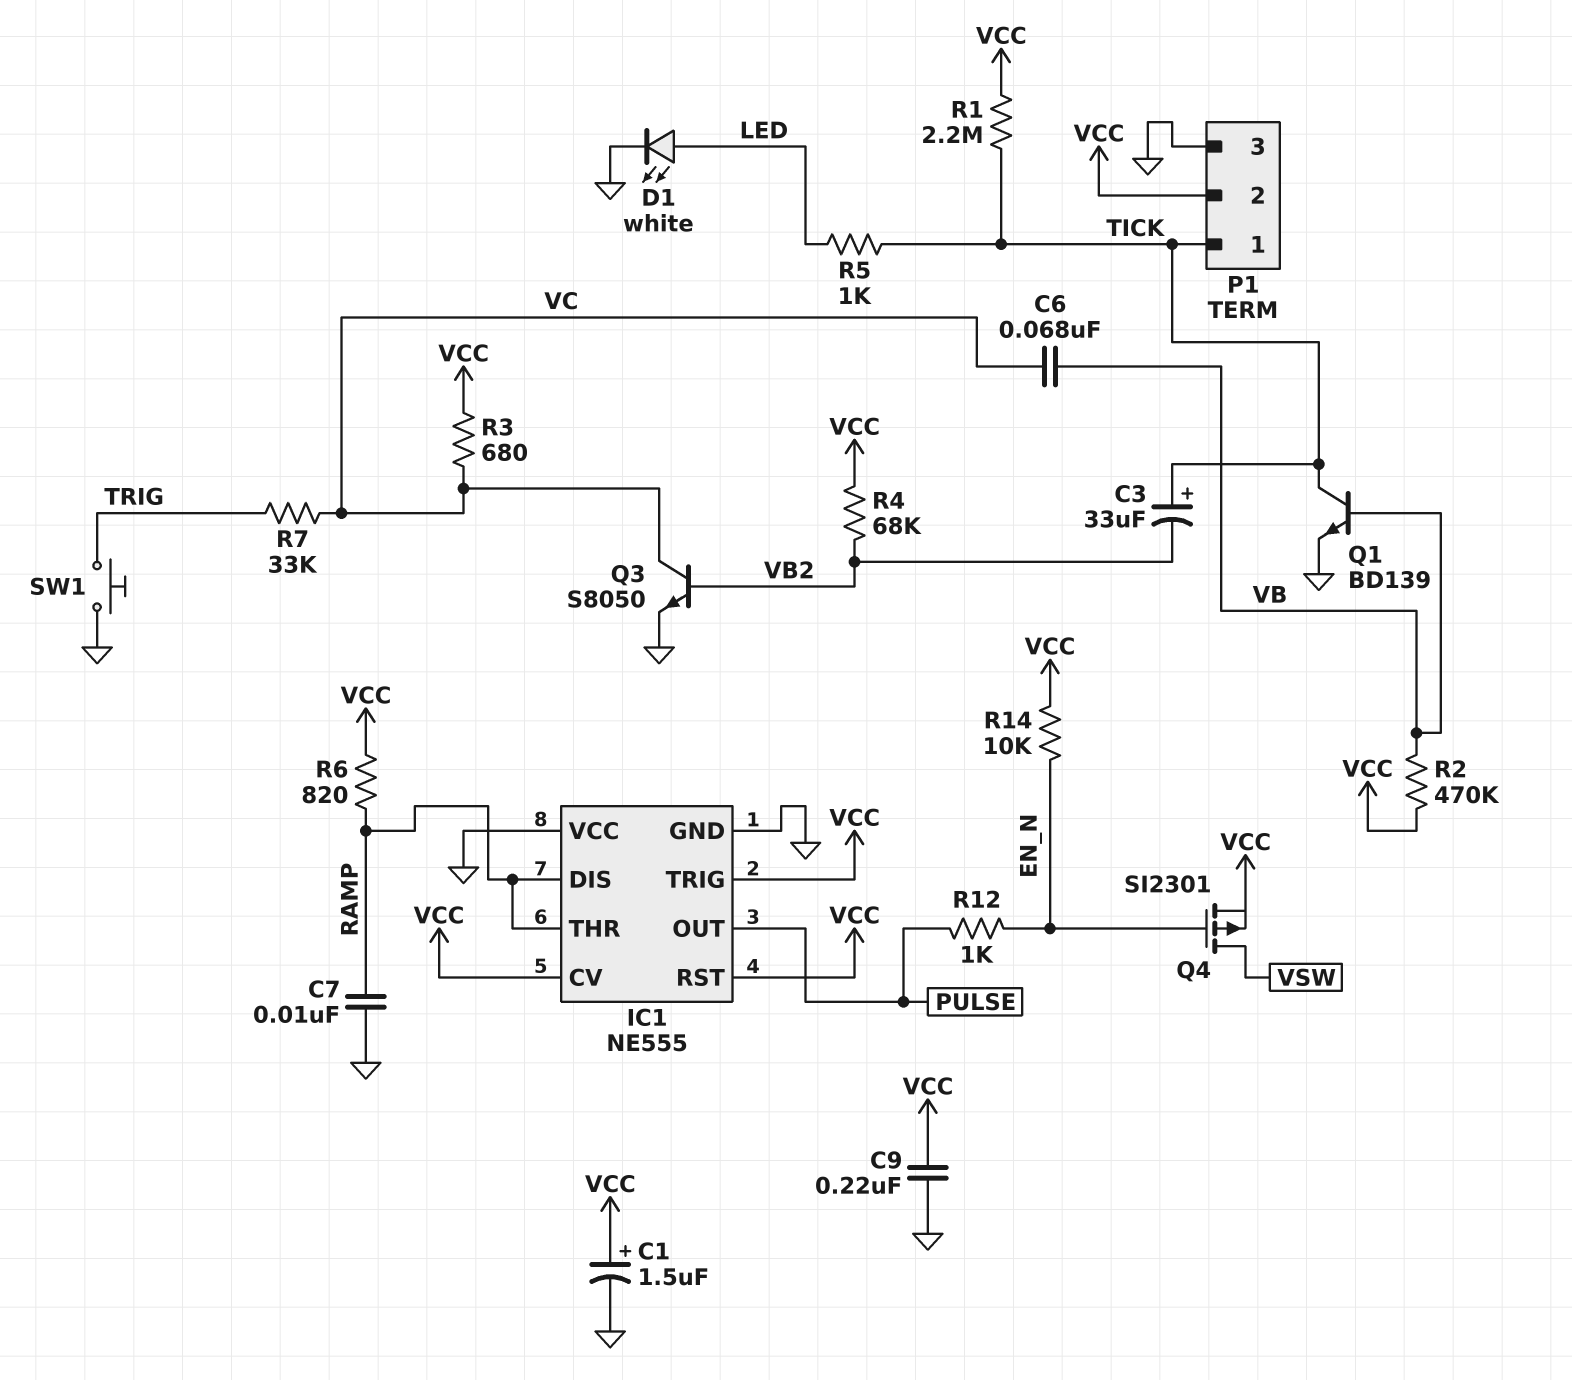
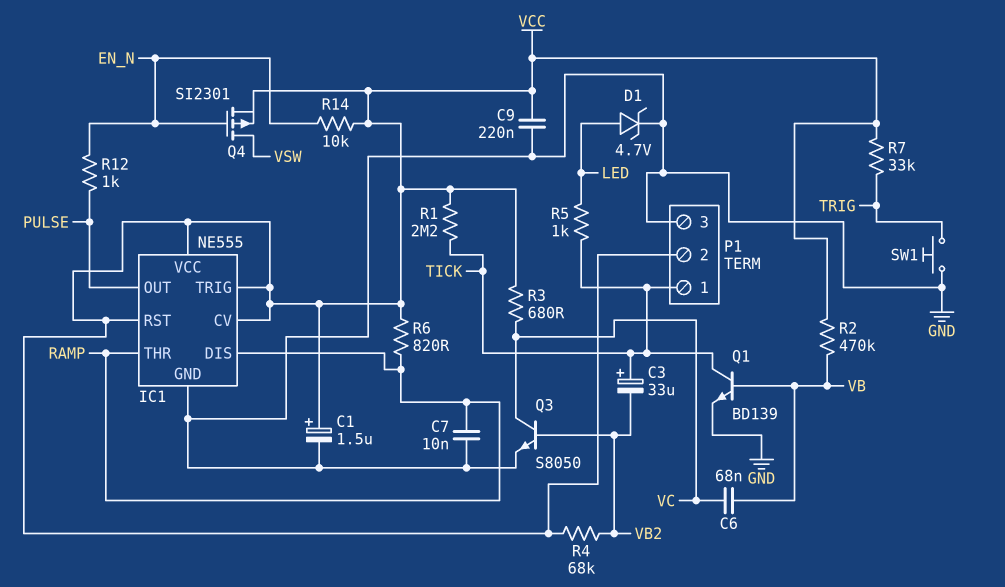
D1: LED white (A LED, K GND) -> zener 4.7V (A LED, K GND)
IC1 pin VCC: GND -> VCC
R7: 33k (TRIG, VC) -> 33k (TRIG, VCC)

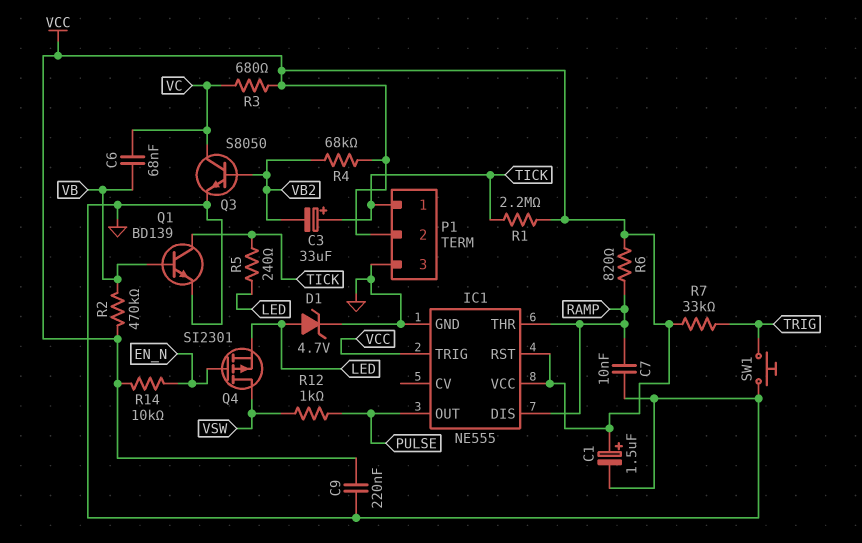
IC1 pin CV: VCC -> none
Q4: PMOS SI2301 (G EN_N, D VSW, S VCC) -> PMOS SI2301 (G EN_N, D VSW, S LED)
R5: 1k (LED, TICK) -> 240 (LED, TICK)
R12: 1k (EN_N, PULSE) -> 1k (PULSE, VSW)

